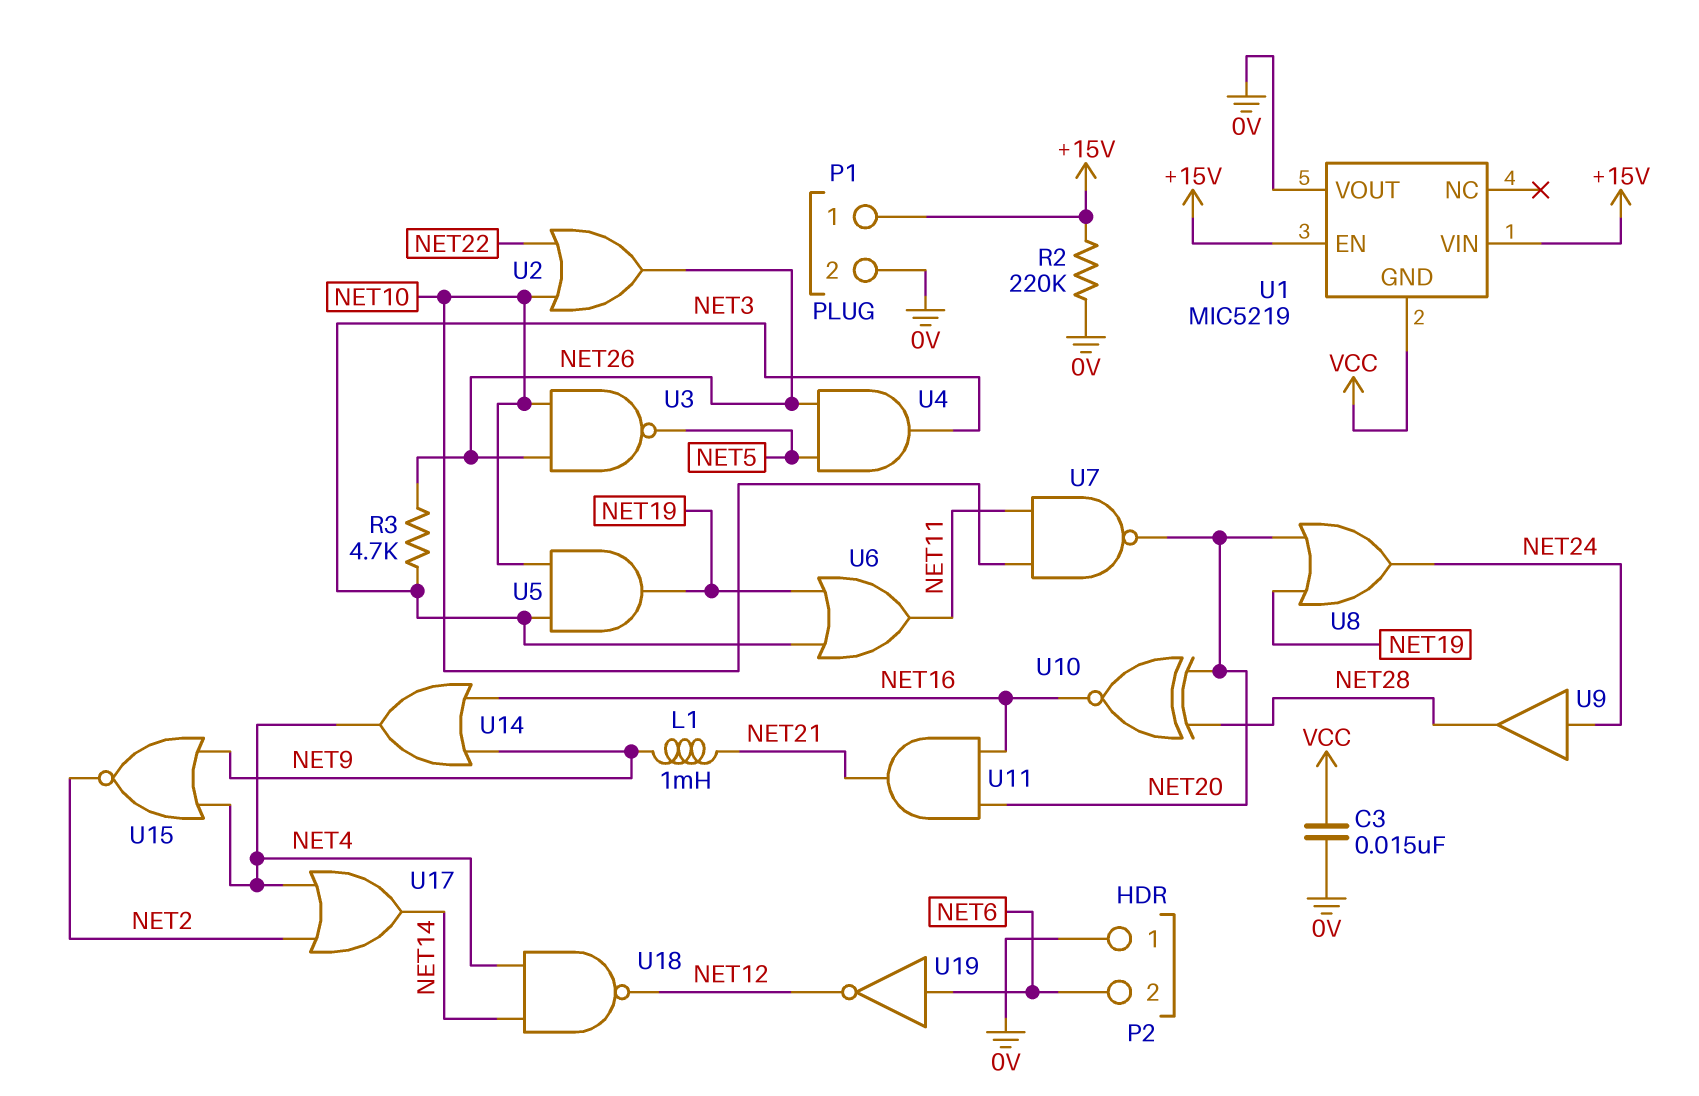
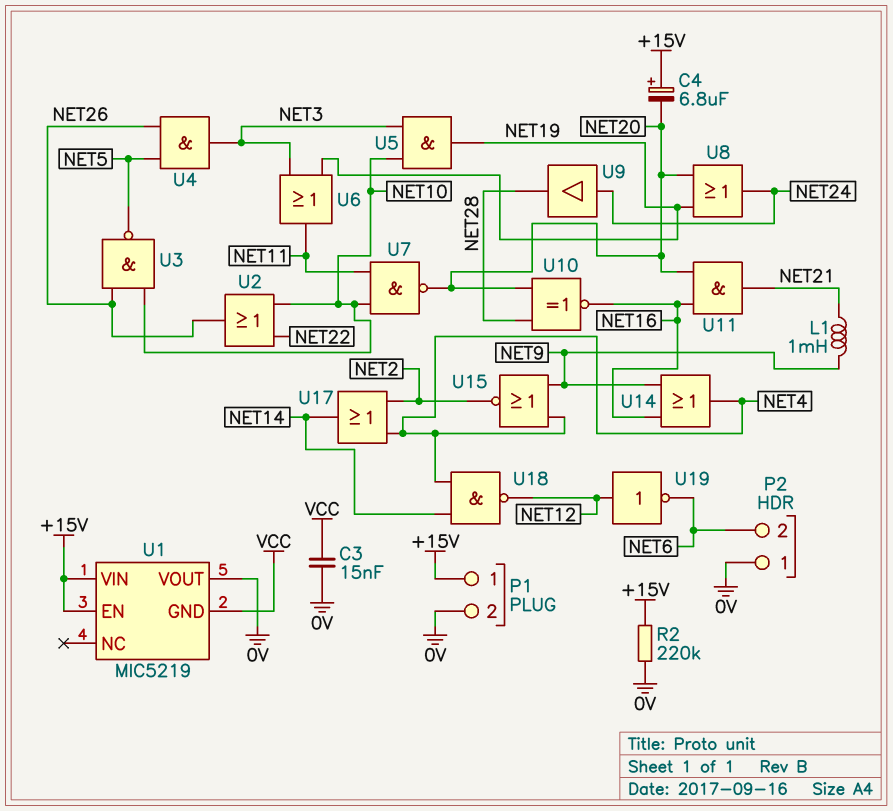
C4: none -> 6.8uF (plus +15V, minus NET20)
R3: 4.7k (NET3, NET26) -> none
U19: NOT (in NET6, out NET12) -> NOT (in NET12, out NET6)

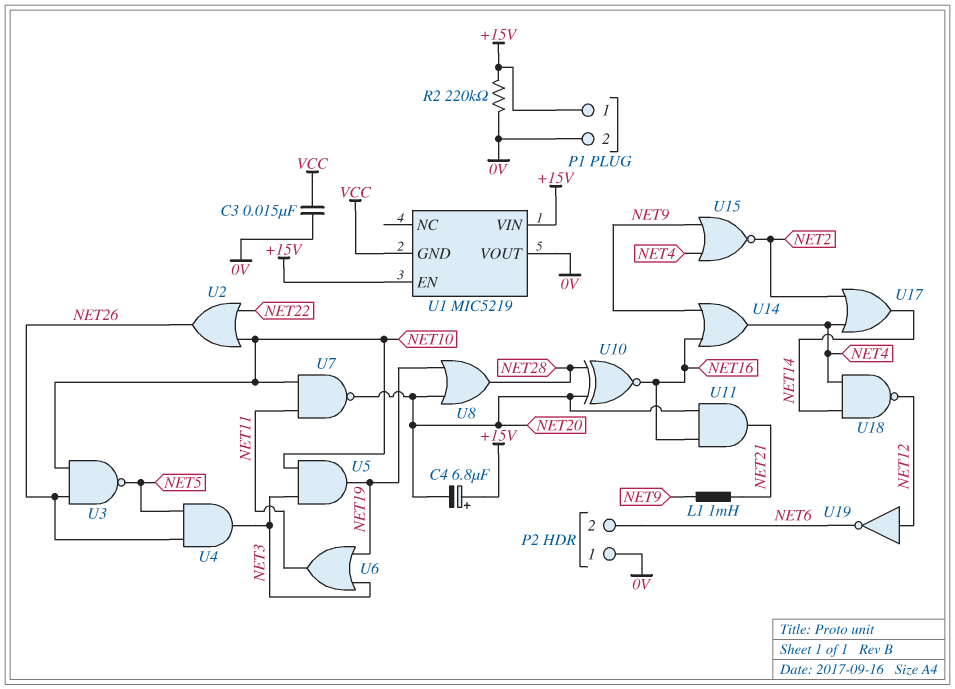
U8: OR (in NET19, in NET20, out NET24) -> OR (in NET19, in NET20, out NET28)
U9: buffer (in NET24, out NET28) -> none

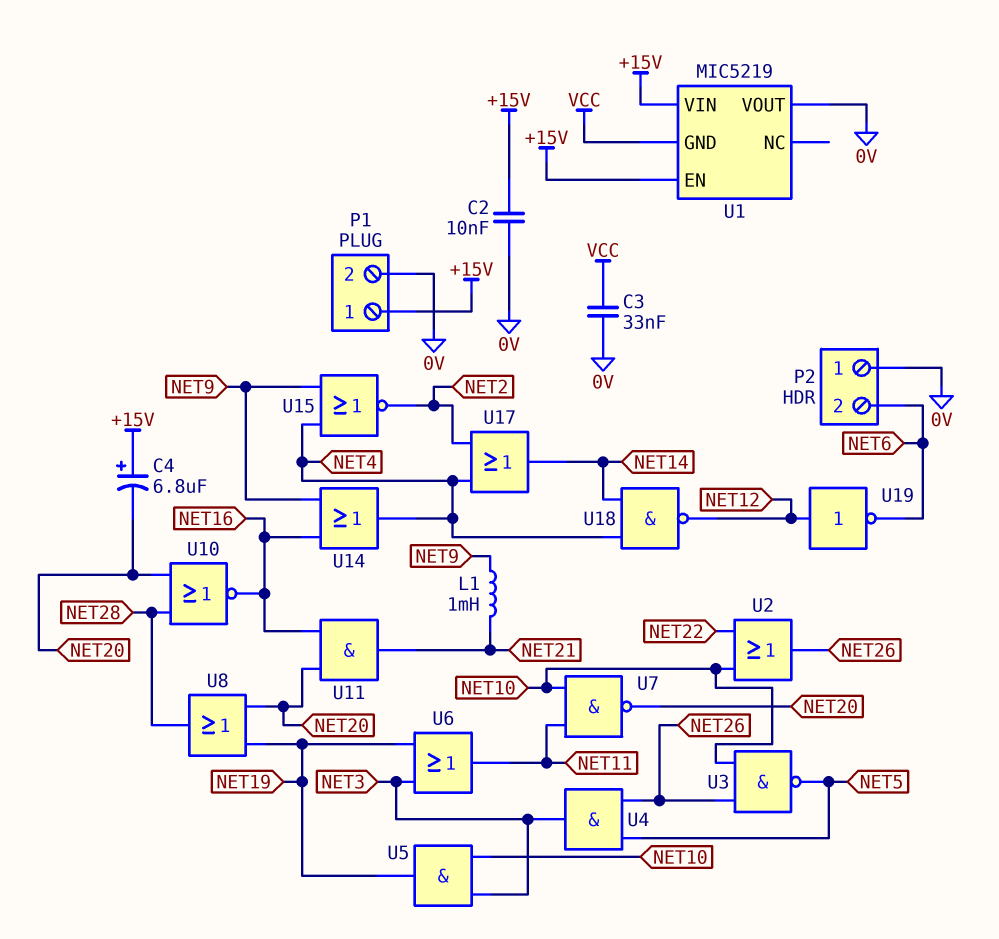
C2: none -> 10nF (+15V, 0V)
C3: 15nF (0V, VCC) -> 33nF (0V, VCC)
R2: 220k (+15V, 0V) -> none
U10: XNOR (in NET20, in NET28, out NET16) -> NOR (in NET20, in NET28, out NET16)

